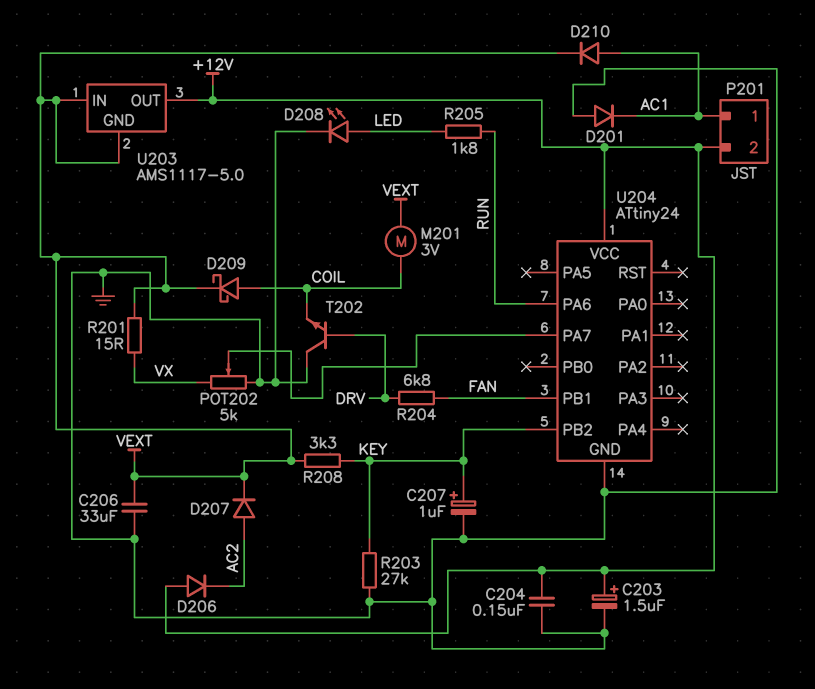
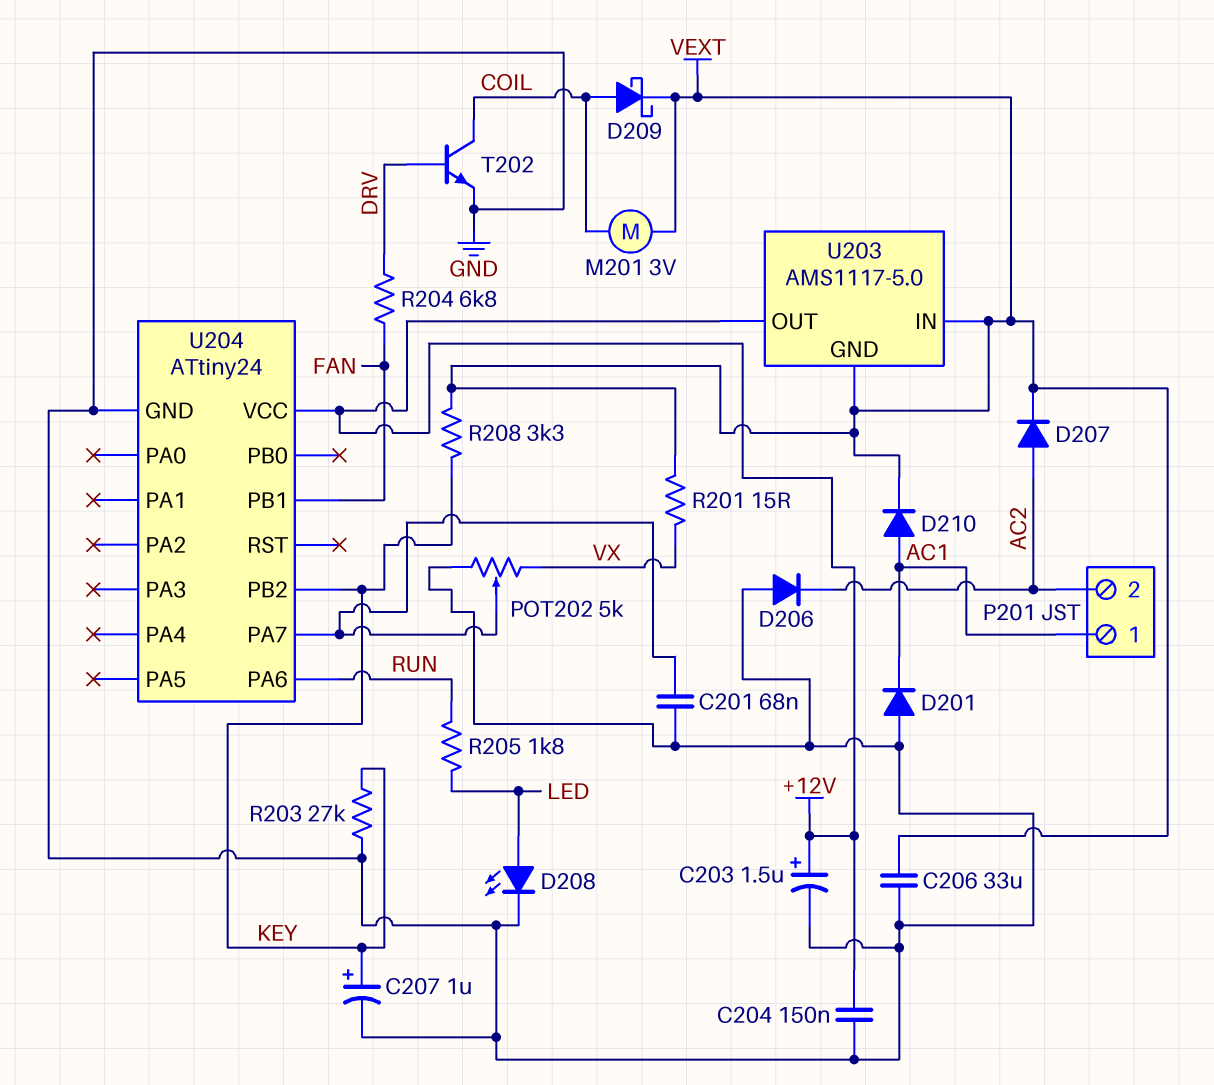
C201: none -> 68nF (GND, U204/PA7)
D206: diode (A +12V, K AC2) -> diode (A GND, K AC2)
P201 pin 2: +12V -> AC2
T202: NPN (B DRV, C GND, E COIL) -> NPN (B DRV, C COIL, E GND)

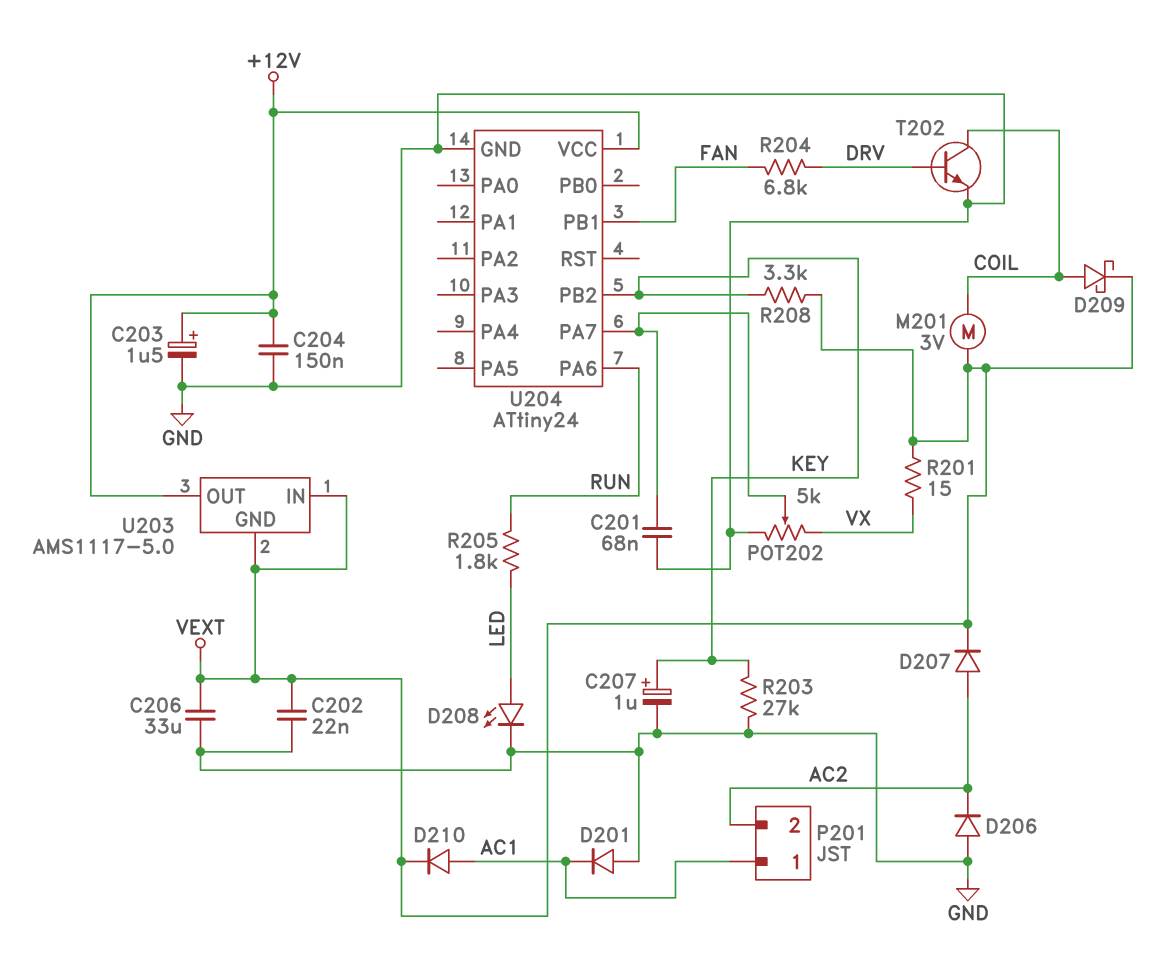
C202: none -> 22nF (GND, VEXT)

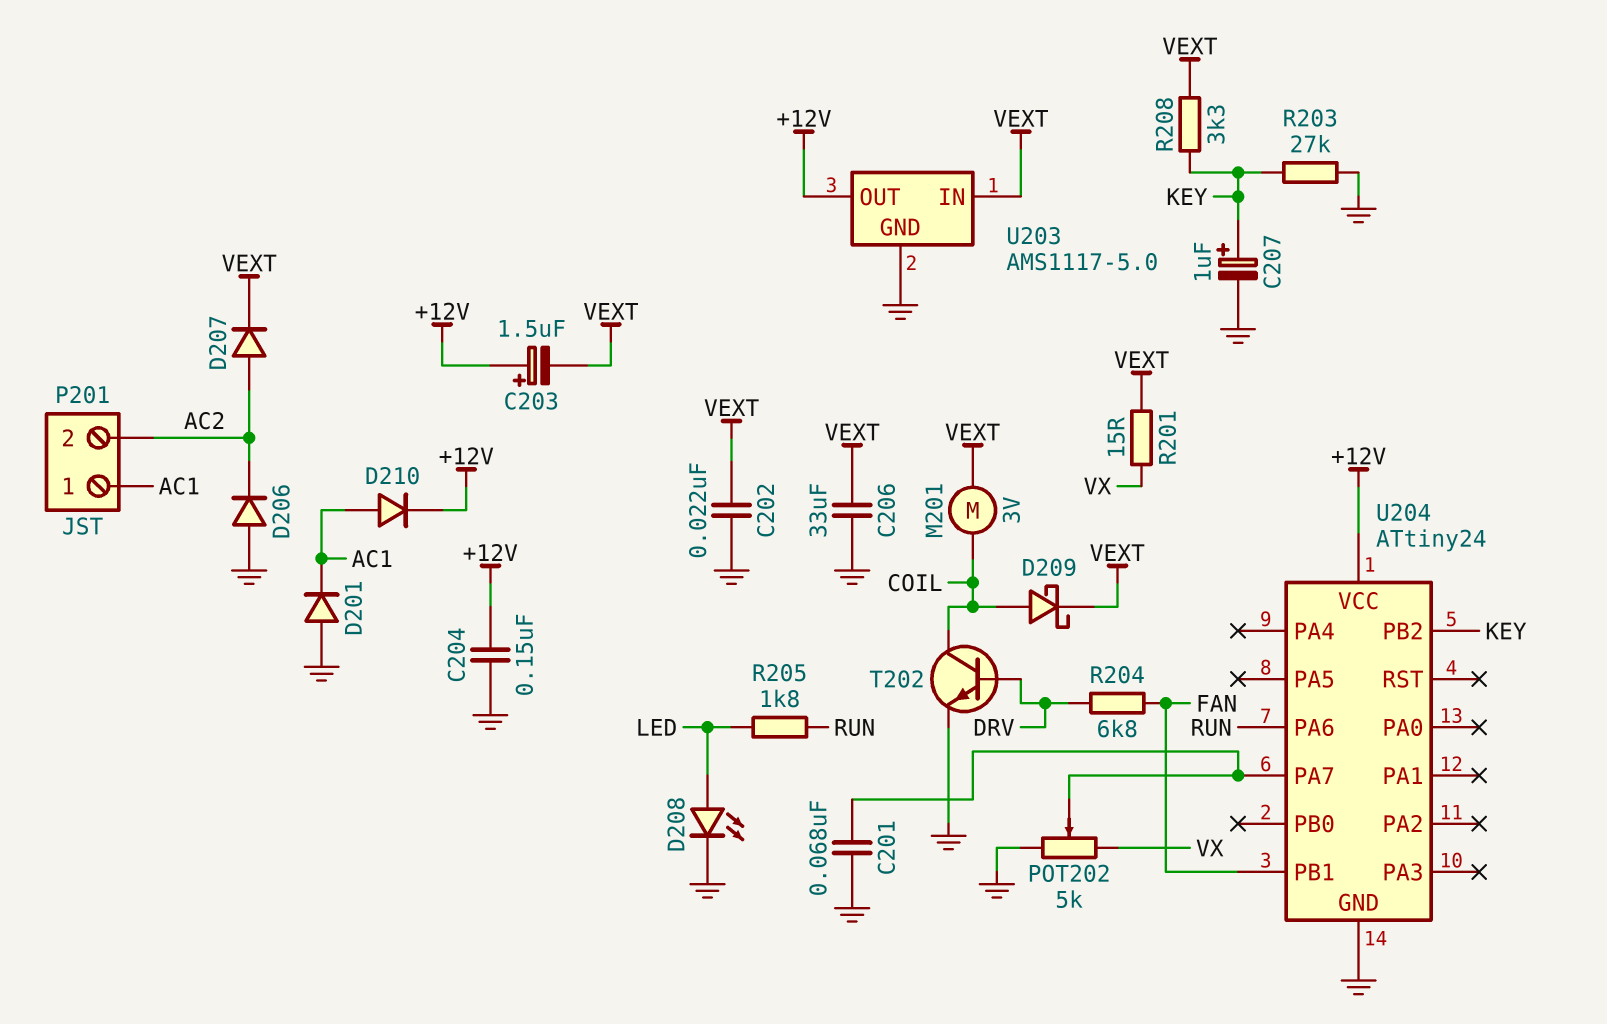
C203: 1.5uF (plus +12V, minus GND) -> 1.5uF (plus +12V, minus VEXT)
D210: diode (A AC1, K VEXT) -> diode (A AC1, K +12V)
U203 pin GND: VEXT -> GND

